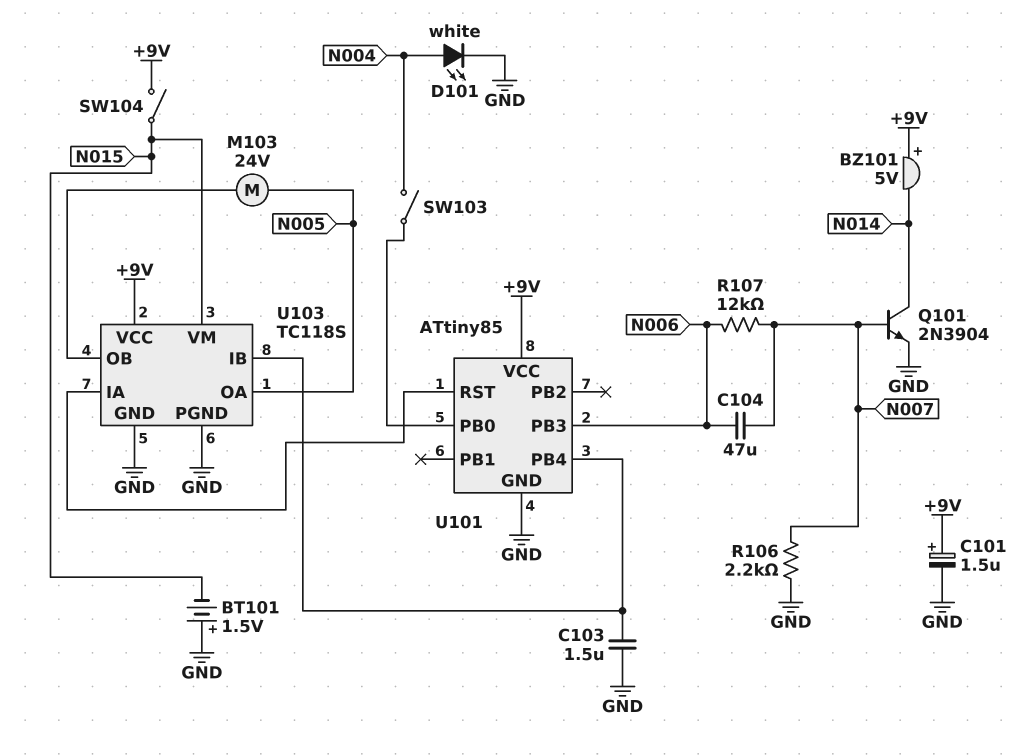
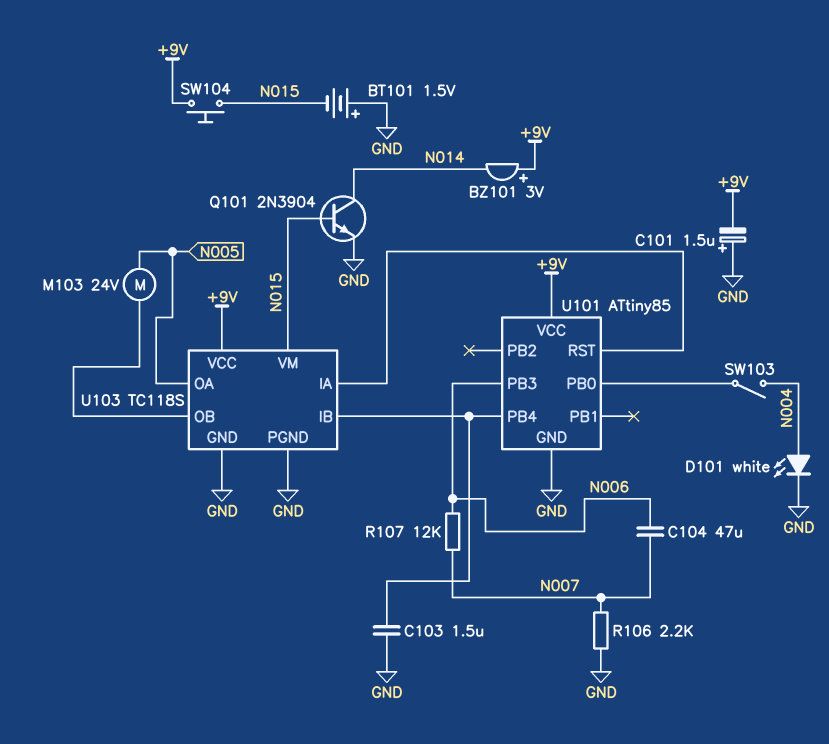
BZ101: buzzer 5V (plus +9V, minus N014) -> buzzer 3V (plus +9V, minus N014)
C101: 1.5uF (plus +9V, minus GND) -> 1.5uF (plus GND, minus +9V)
Q101: NPN 2N3904 (B N007, C N014, E GND) -> NPN 2N3904 (B N015, C N014, E GND)
SW104: switch (+9V, N015) -> button (+9V, N015)

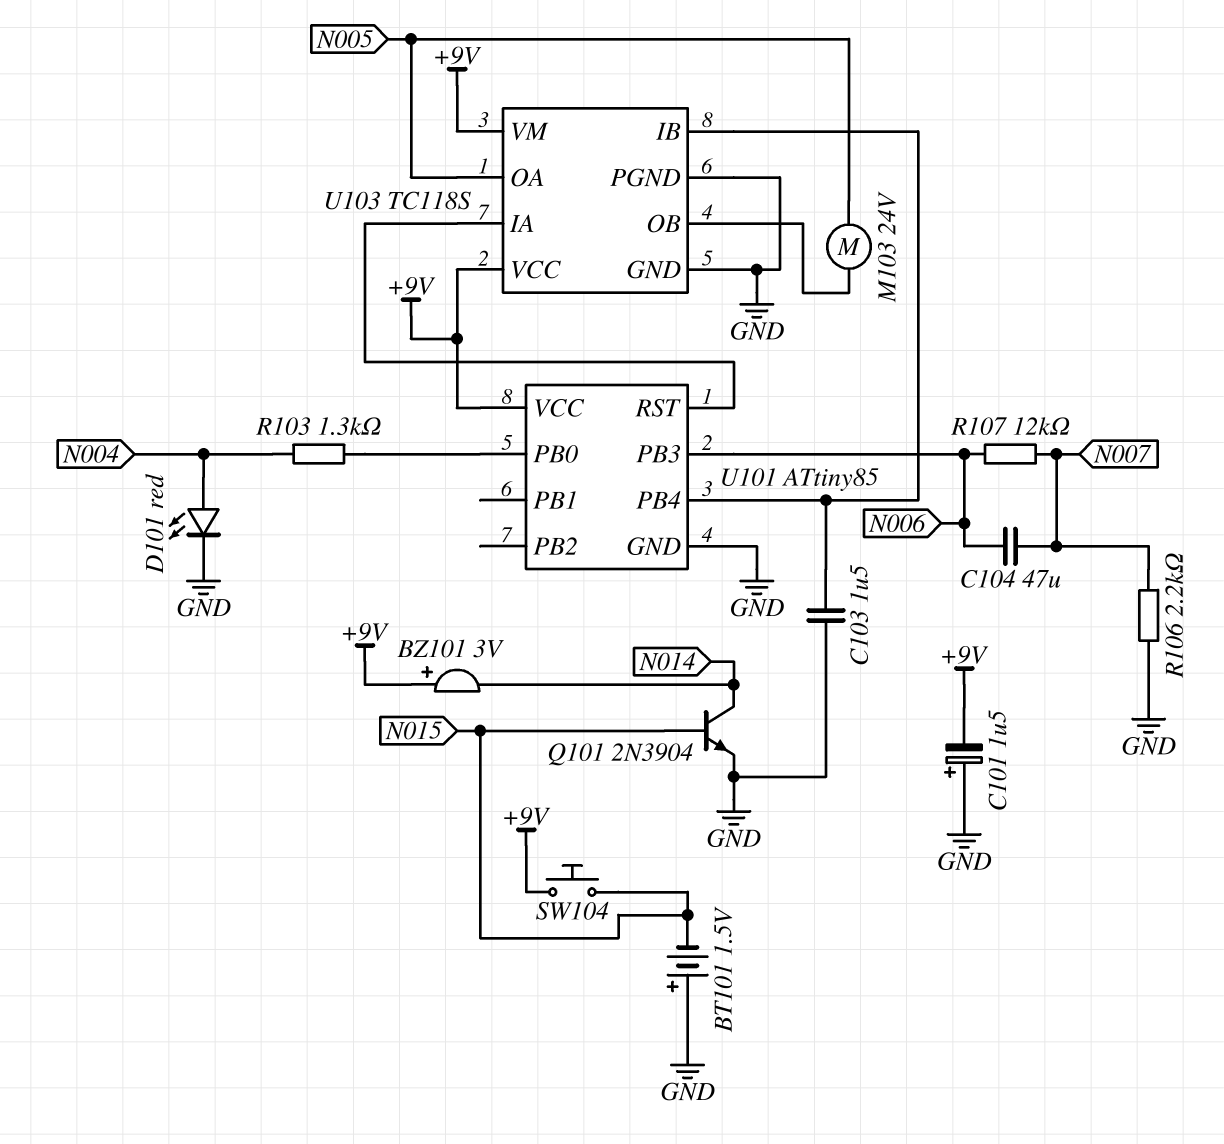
D101: LED white (A N004, K GND) -> LED red (A N004, K GND)
R103: none -> 1.3k (N004, U101/PB0)
SW103: switch (N004, U101/PB0) -> none
U103 pin VM: N015 -> +9V

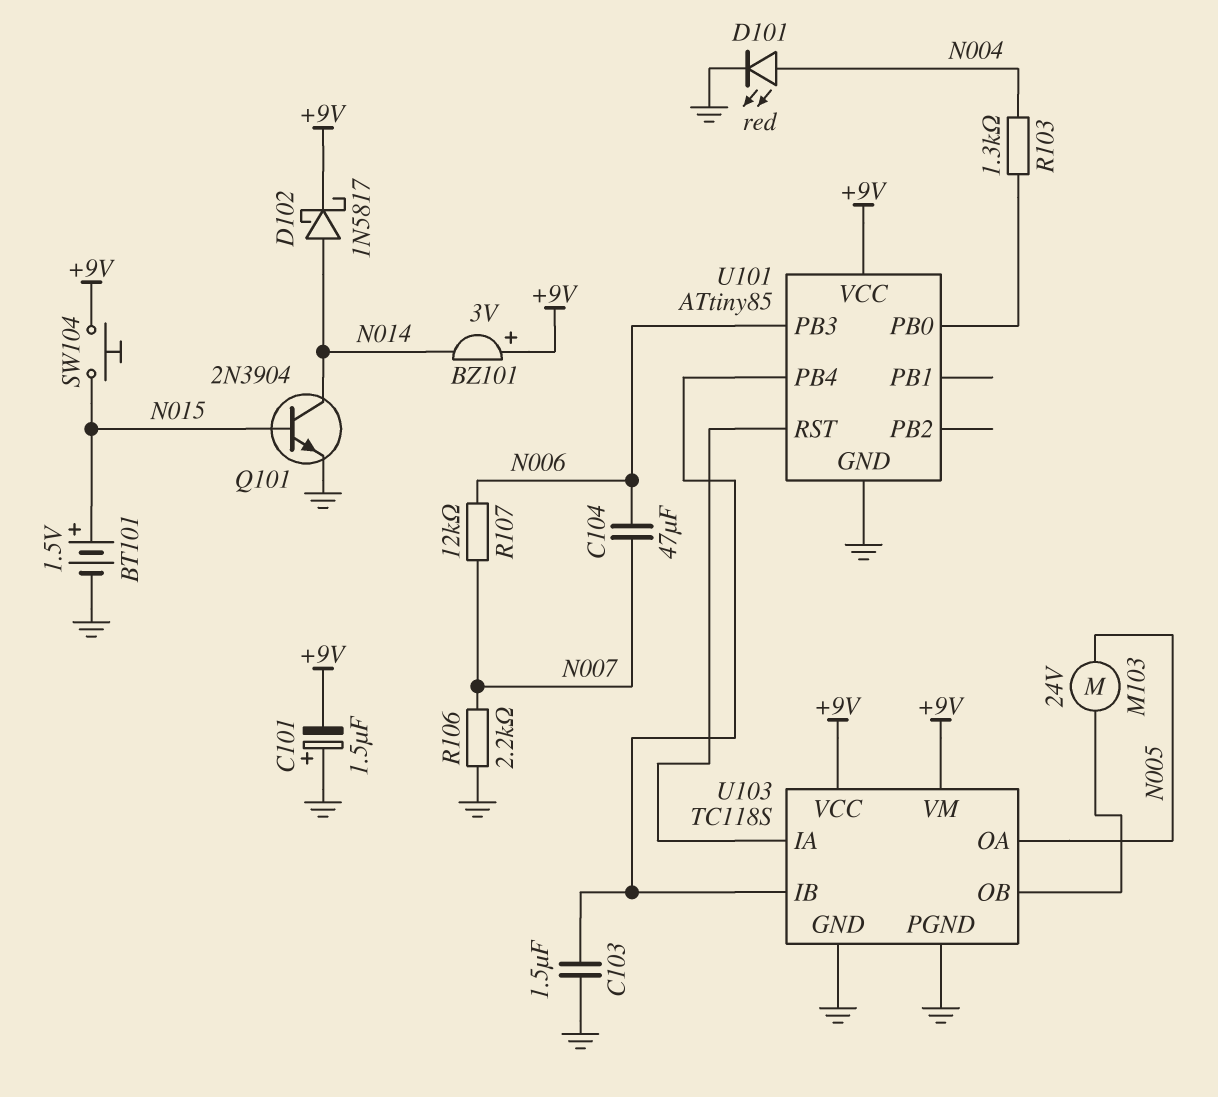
BT101: 1.5V (plus GND, minus N015) -> 1.5V (plus N015, minus GND)
D102: none -> schottky 1N5817 (A N014, K +9V)

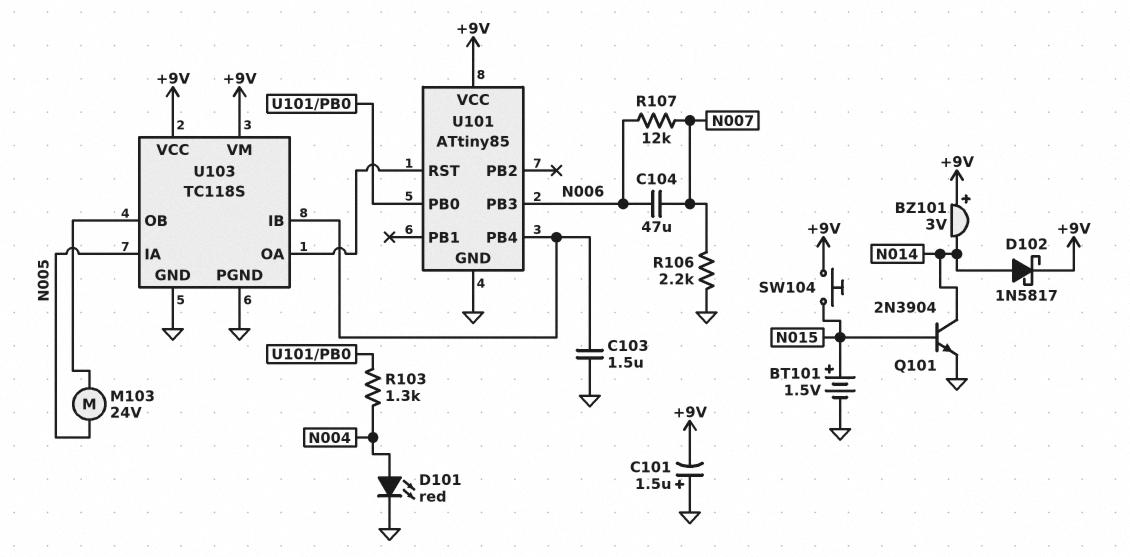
U103 pin IA: U101/RST -> N005
U103 pin OA: N005 -> U101/RST

